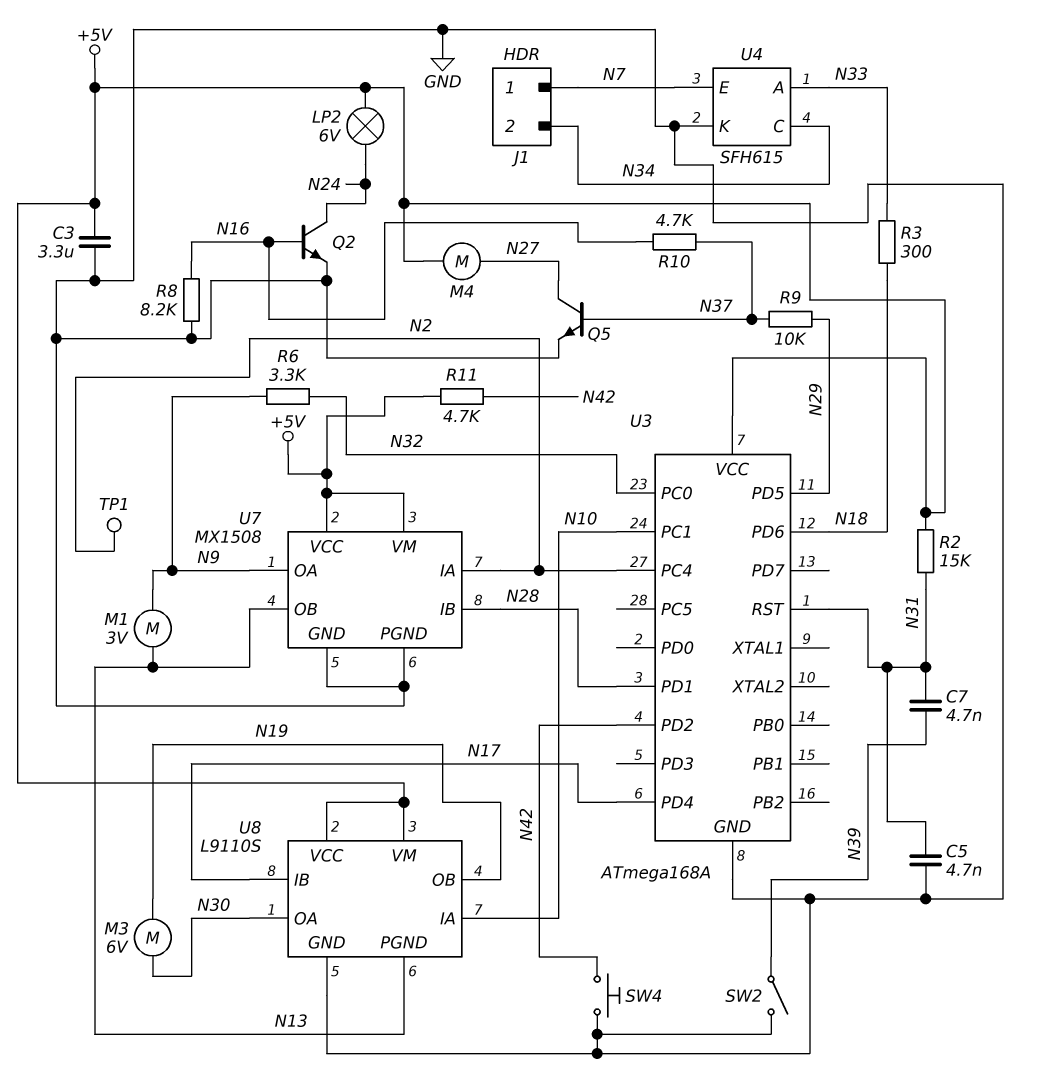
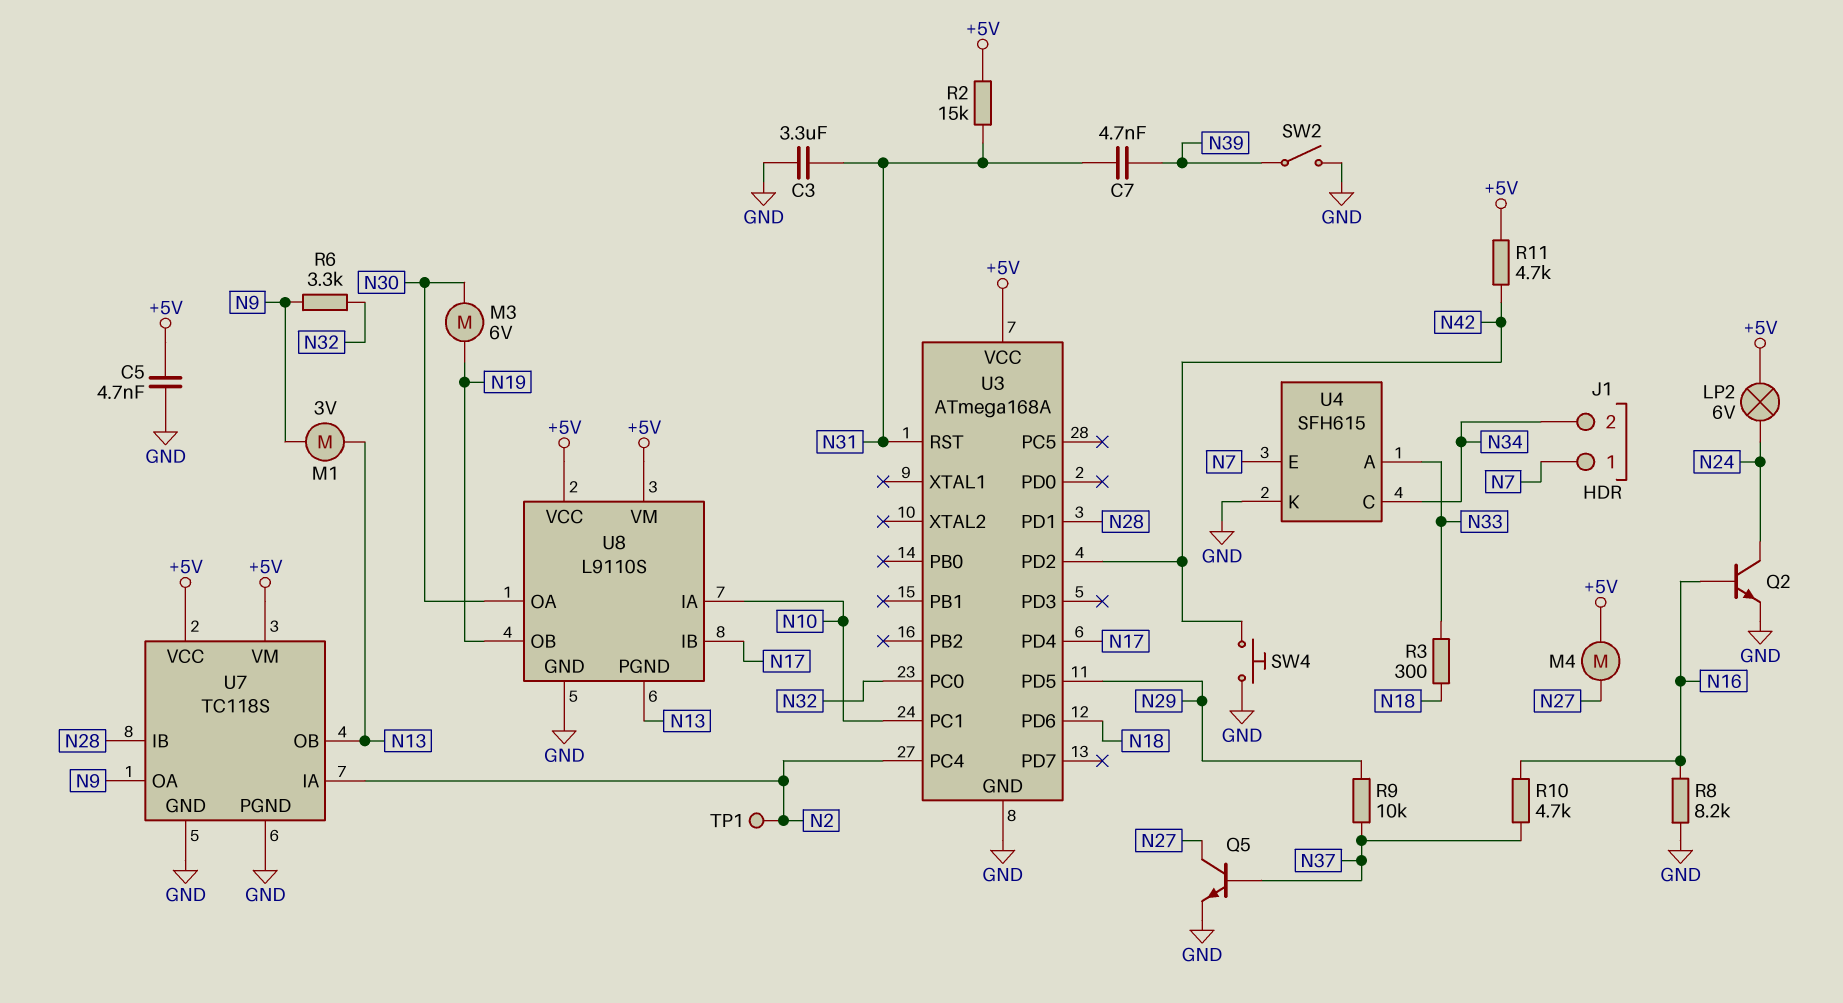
C3: 3.3uF (+5V, GND) -> 3.3uF (GND, N31)
C5: 4.7nF (GND, N31) -> 4.7nF (+5V, GND)
U7: MX1508 -> TC118S

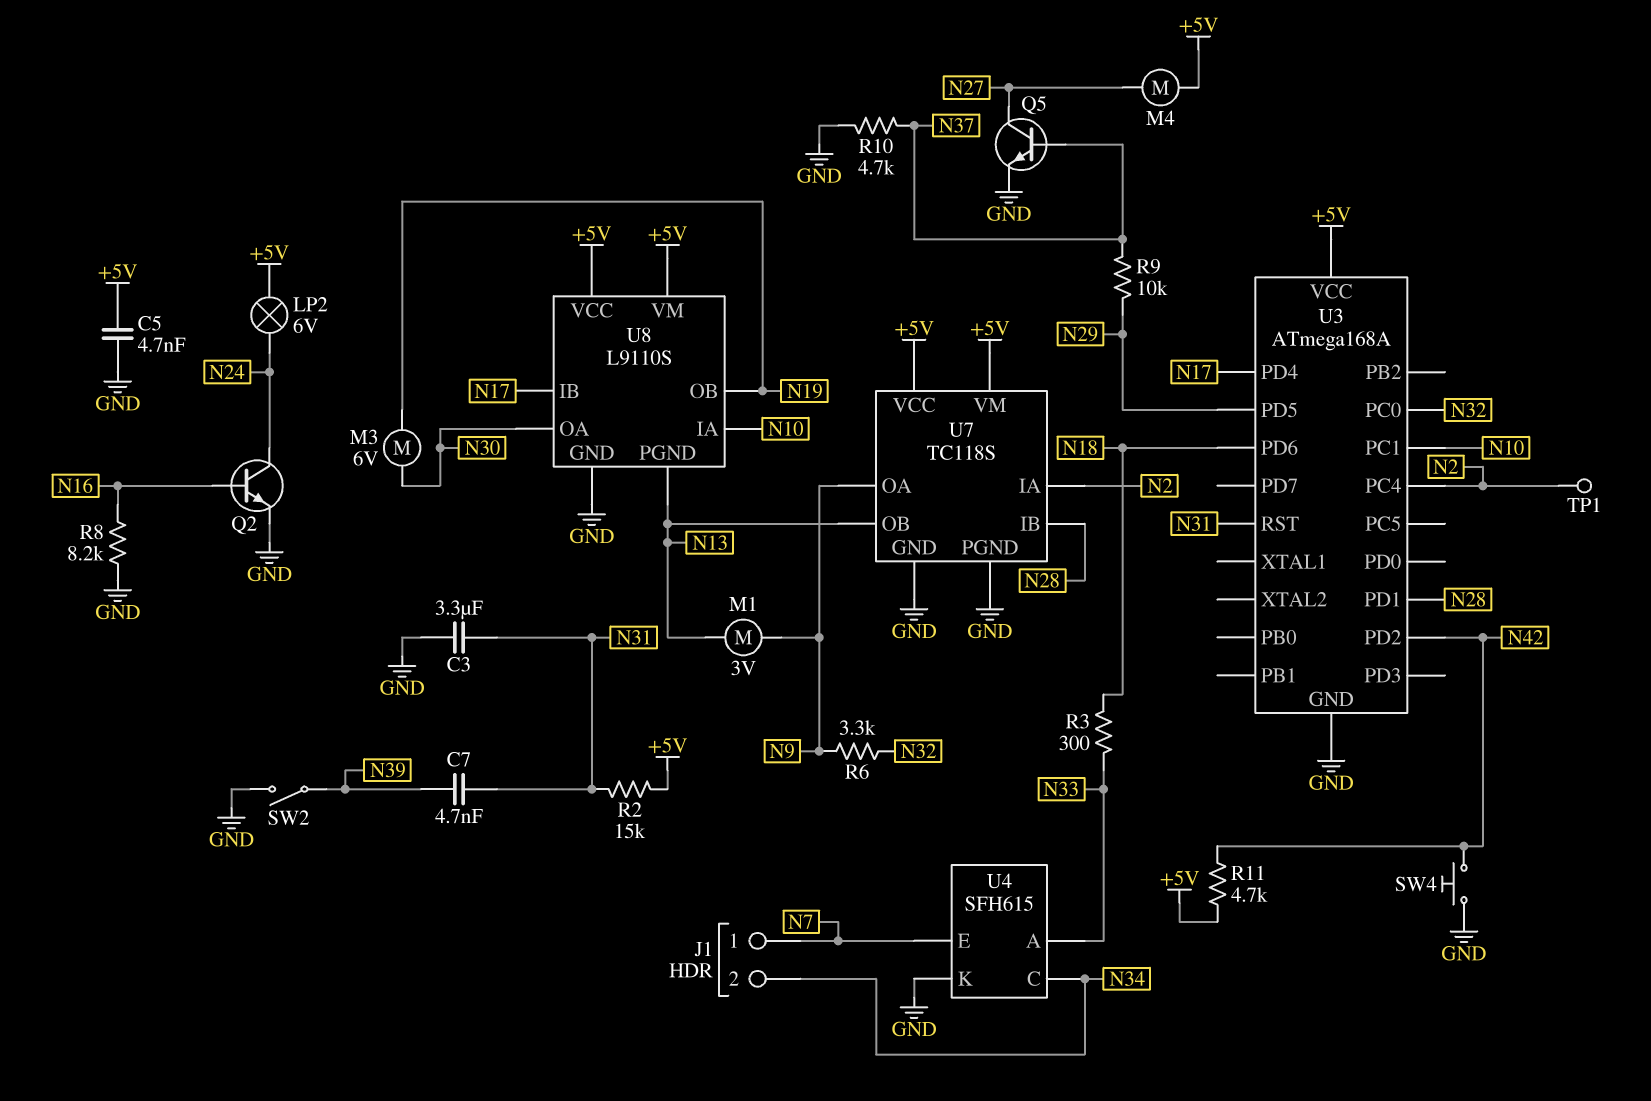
R10: 4.7k (N16, N37) -> 4.7k (GND, N37)

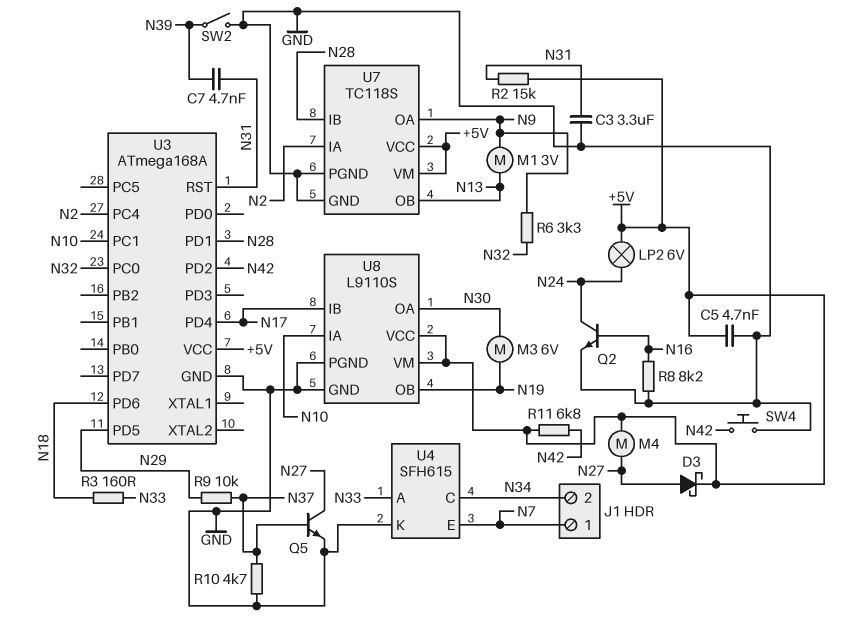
D3: none -> schottky (A N27, K +5V)
R3: 300 (N18, N33) -> 160 (N18, N33)
R11: 4.7k (+5V, N42) -> 6.8k (+5V, N42)
TP1: test point (N2) -> none
U8 pin PGND: N13 -> GND

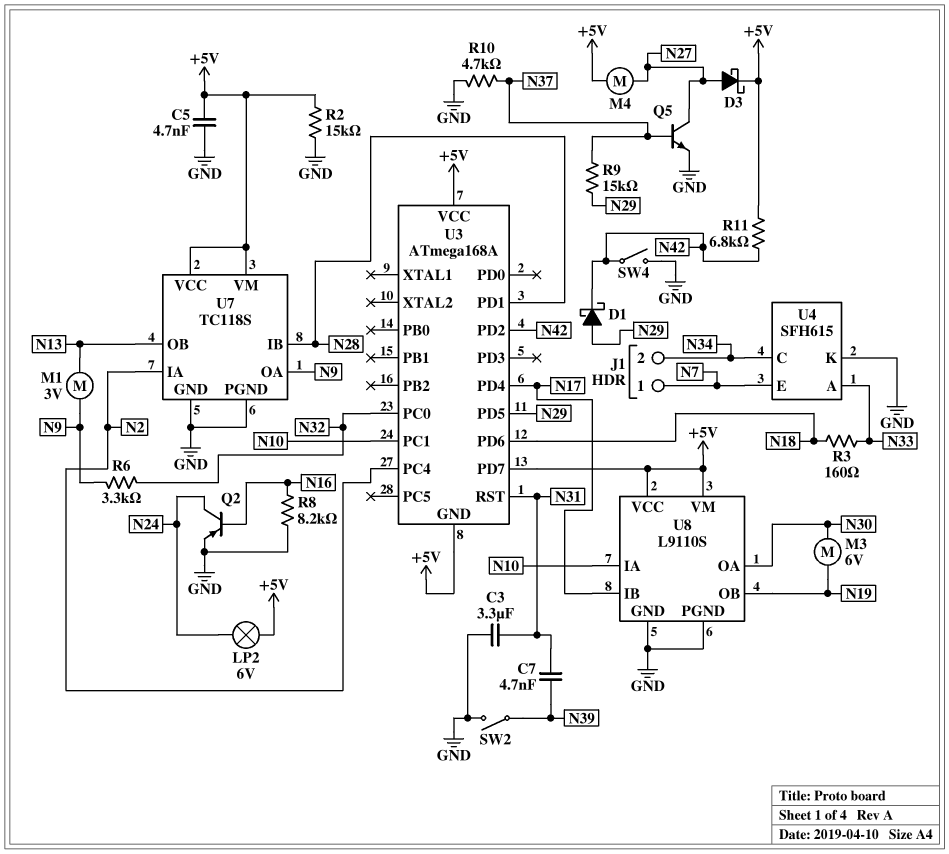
D1: none -> schottky (A N29, K N42)
Q2: NPN (B N16, C N24, E GND) -> PNP (B N16, C N24, E GND)
R2: 15k (+5V, N31) -> 15k (+5V, GND)
R9: 10k (N29, N37) -> 15k (N29, N37)
SW4: button (GND, N42) -> switch (GND, N42)
U3 pin GND: GND -> +5V
U3 pin PD7: none -> +5V

